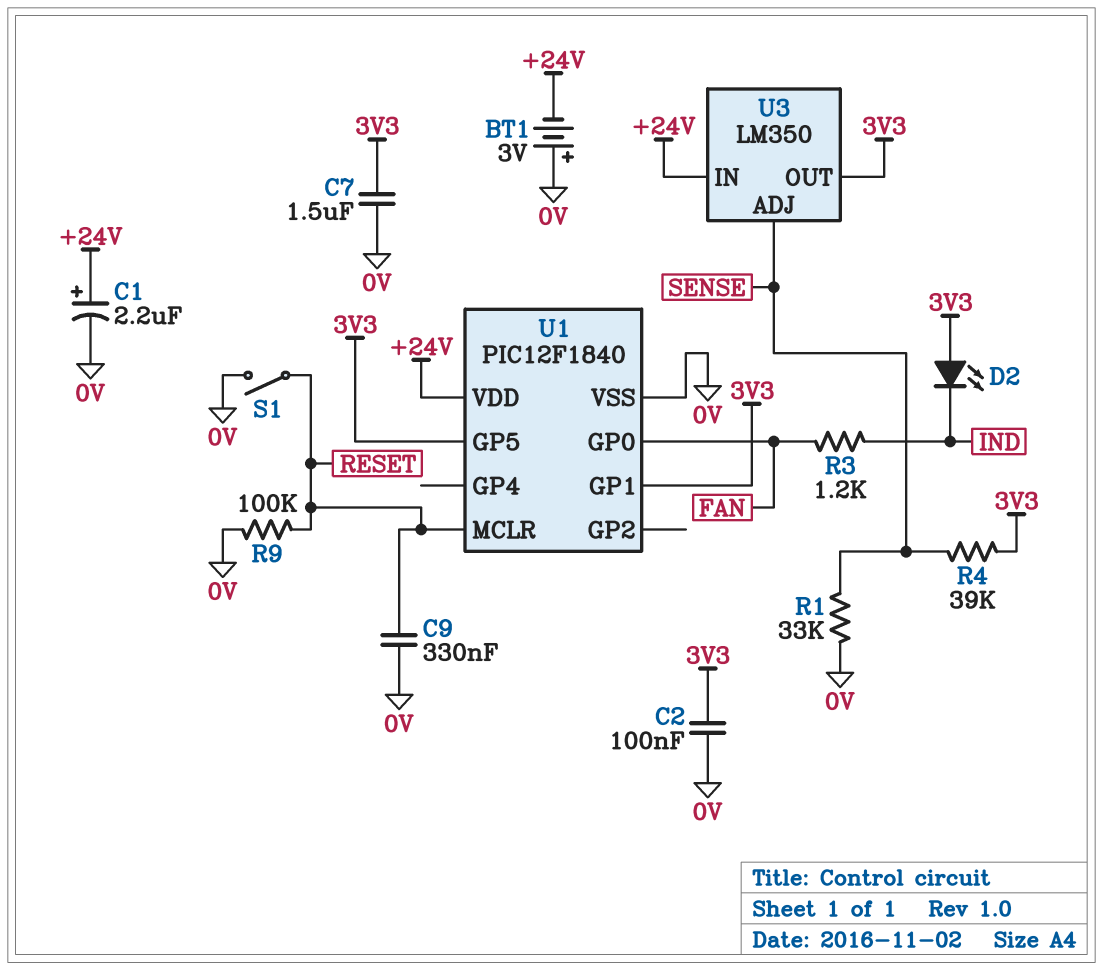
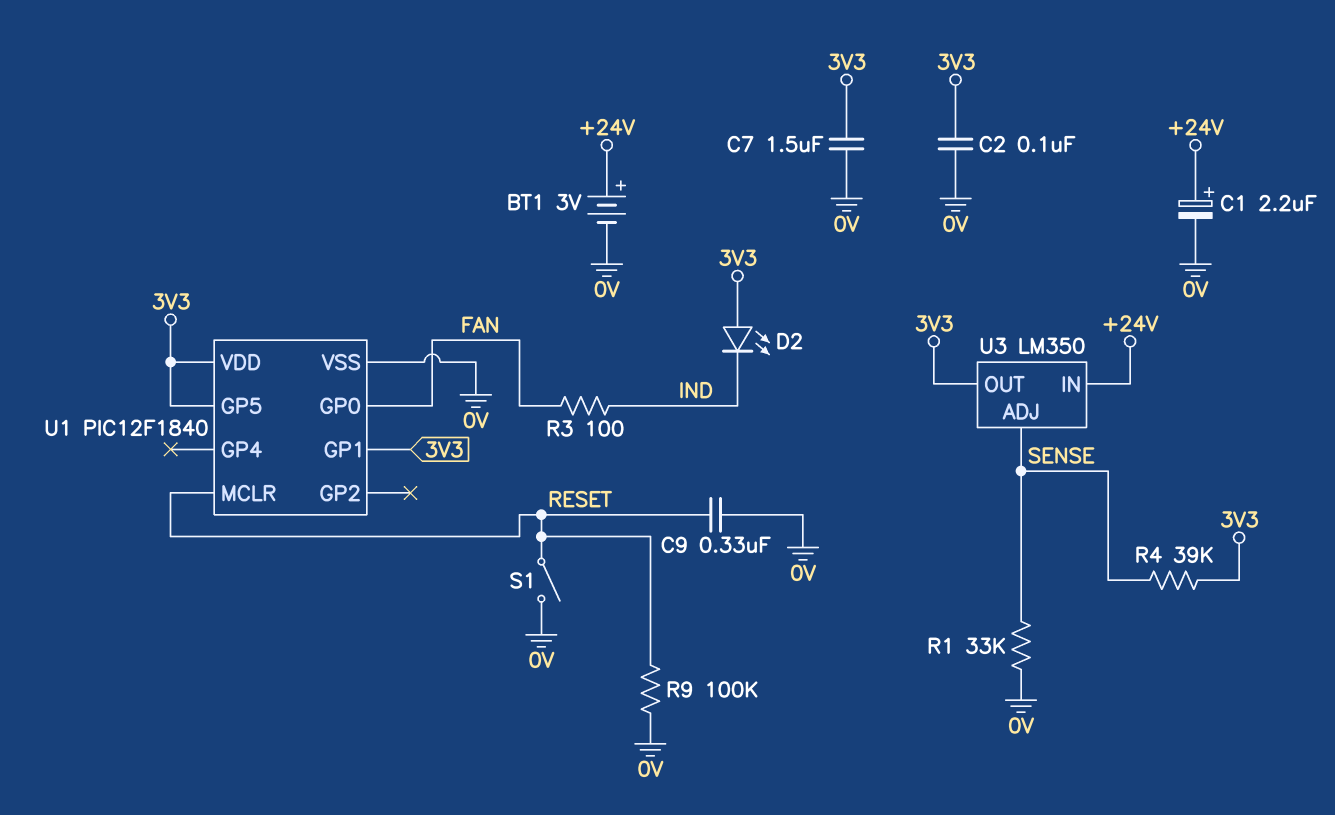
BT1: 3V (plus 0V, minus +24V) -> 3V (plus +24V, minus 0V)
R3: 1.2k (FAN, IND) -> 100 (FAN, IND)
U1 pin VDD: +24V -> 3V3

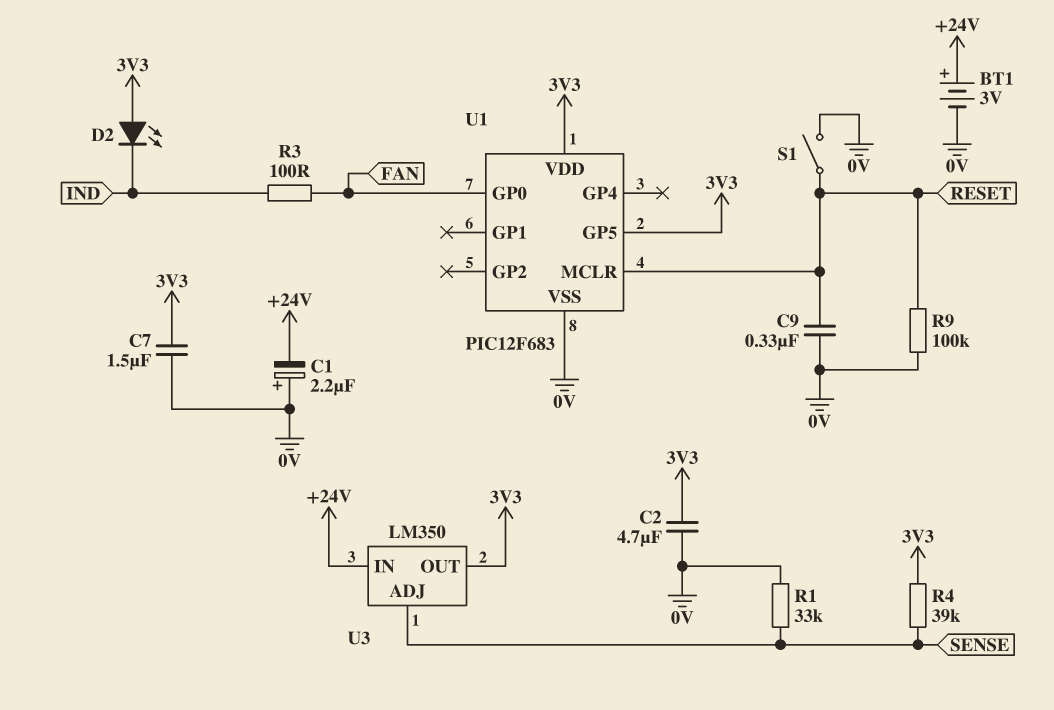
C1: 2.2uF (plus +24V, minus 0V) -> 2.2uF (plus 0V, minus +24V)
C2: 100nF (0V, 3V3) -> 4.7uF (0V, 3V3)
U1: PIC12F1840 -> PIC12F683
U1 pin GP1: 3V3 -> none

